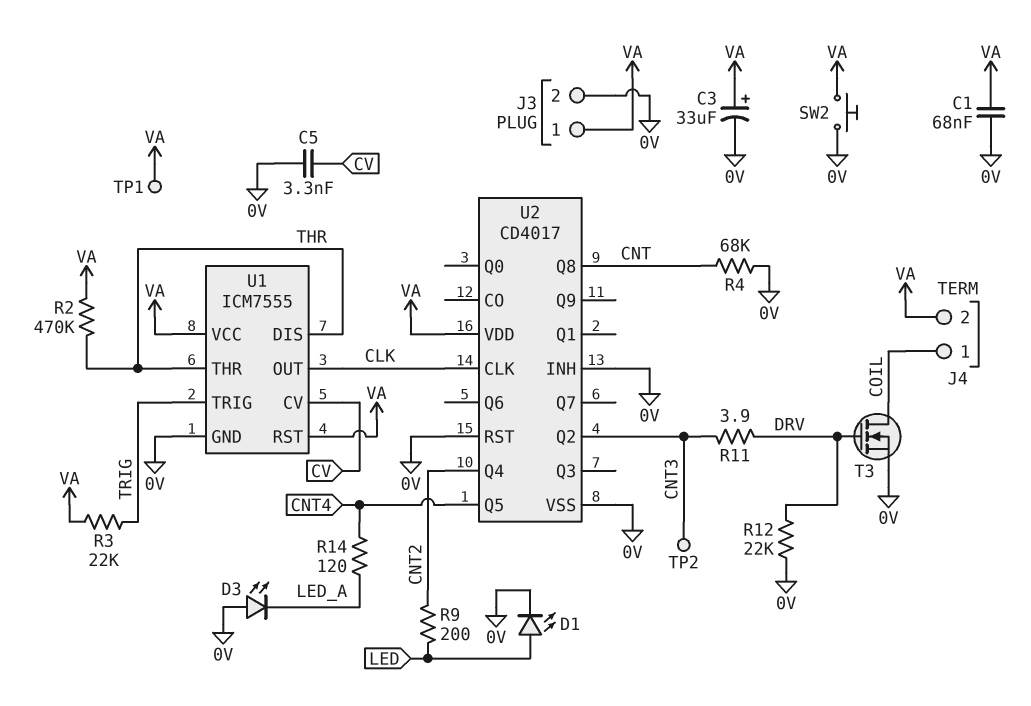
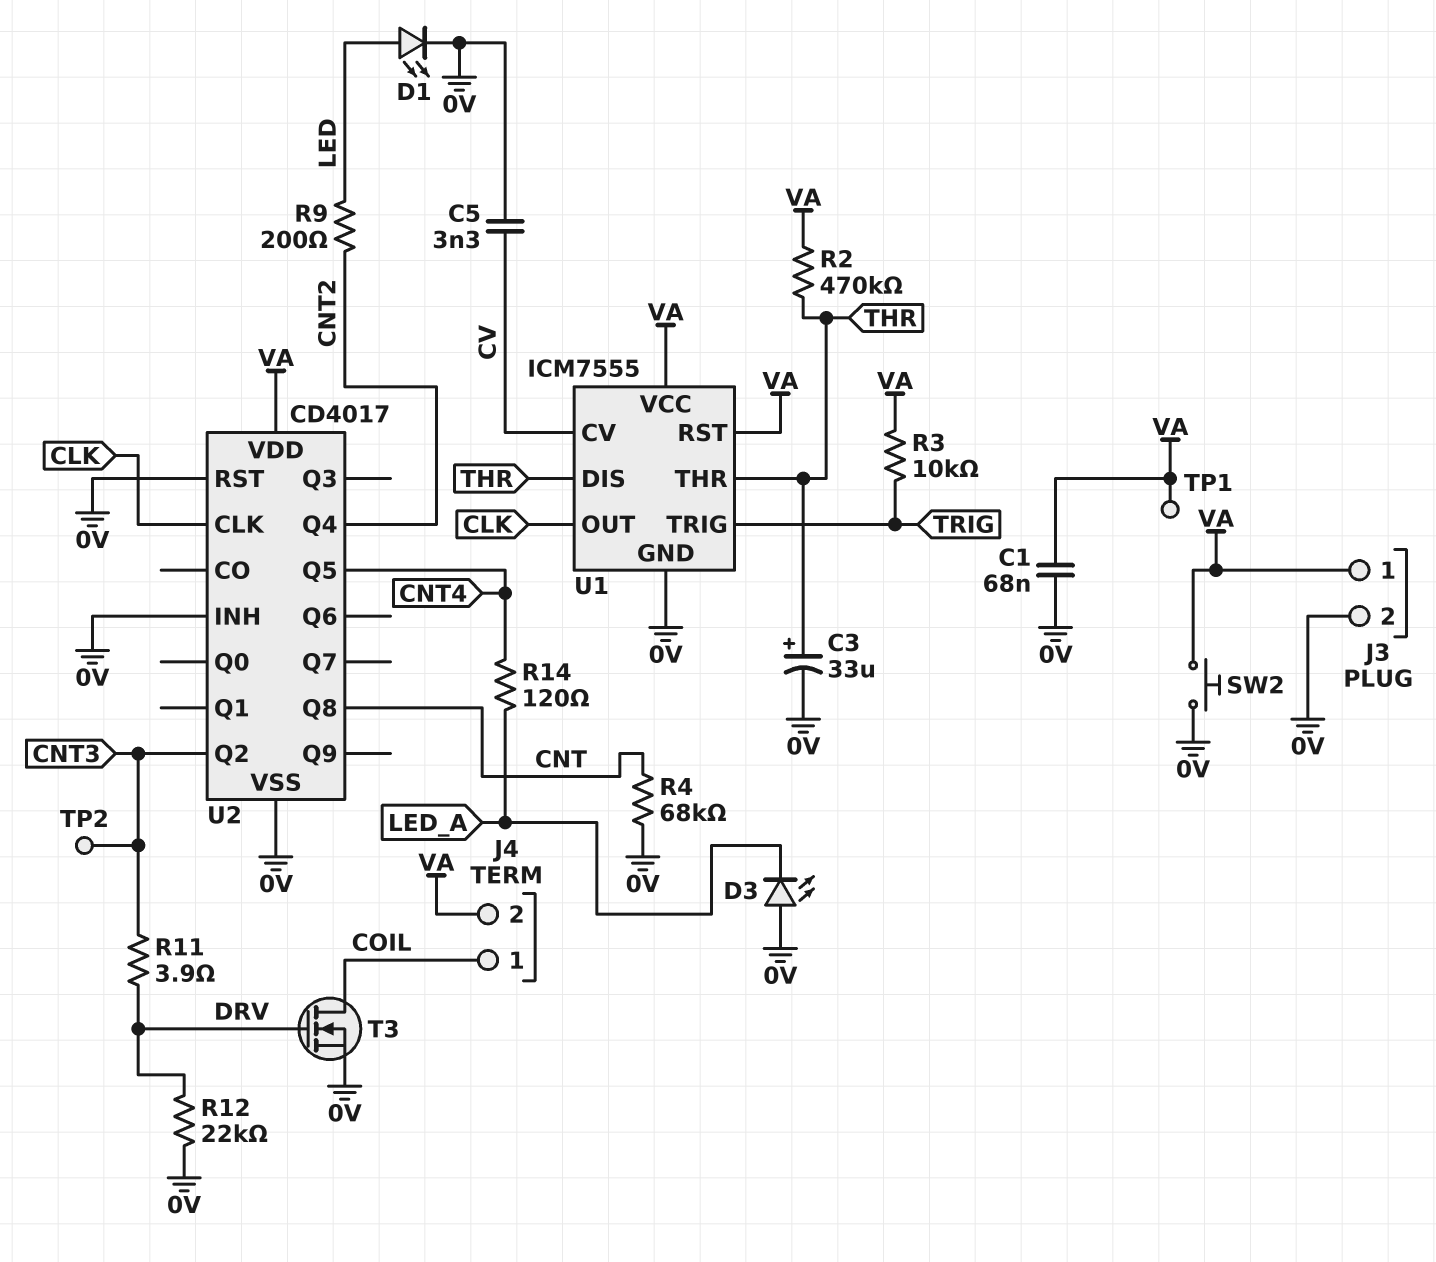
C3: 33uF (plus VA, minus 0V) -> 33uF (plus THR, minus 0V)
R3: 22k (TRIG, VA) -> 10k (TRIG, VA)

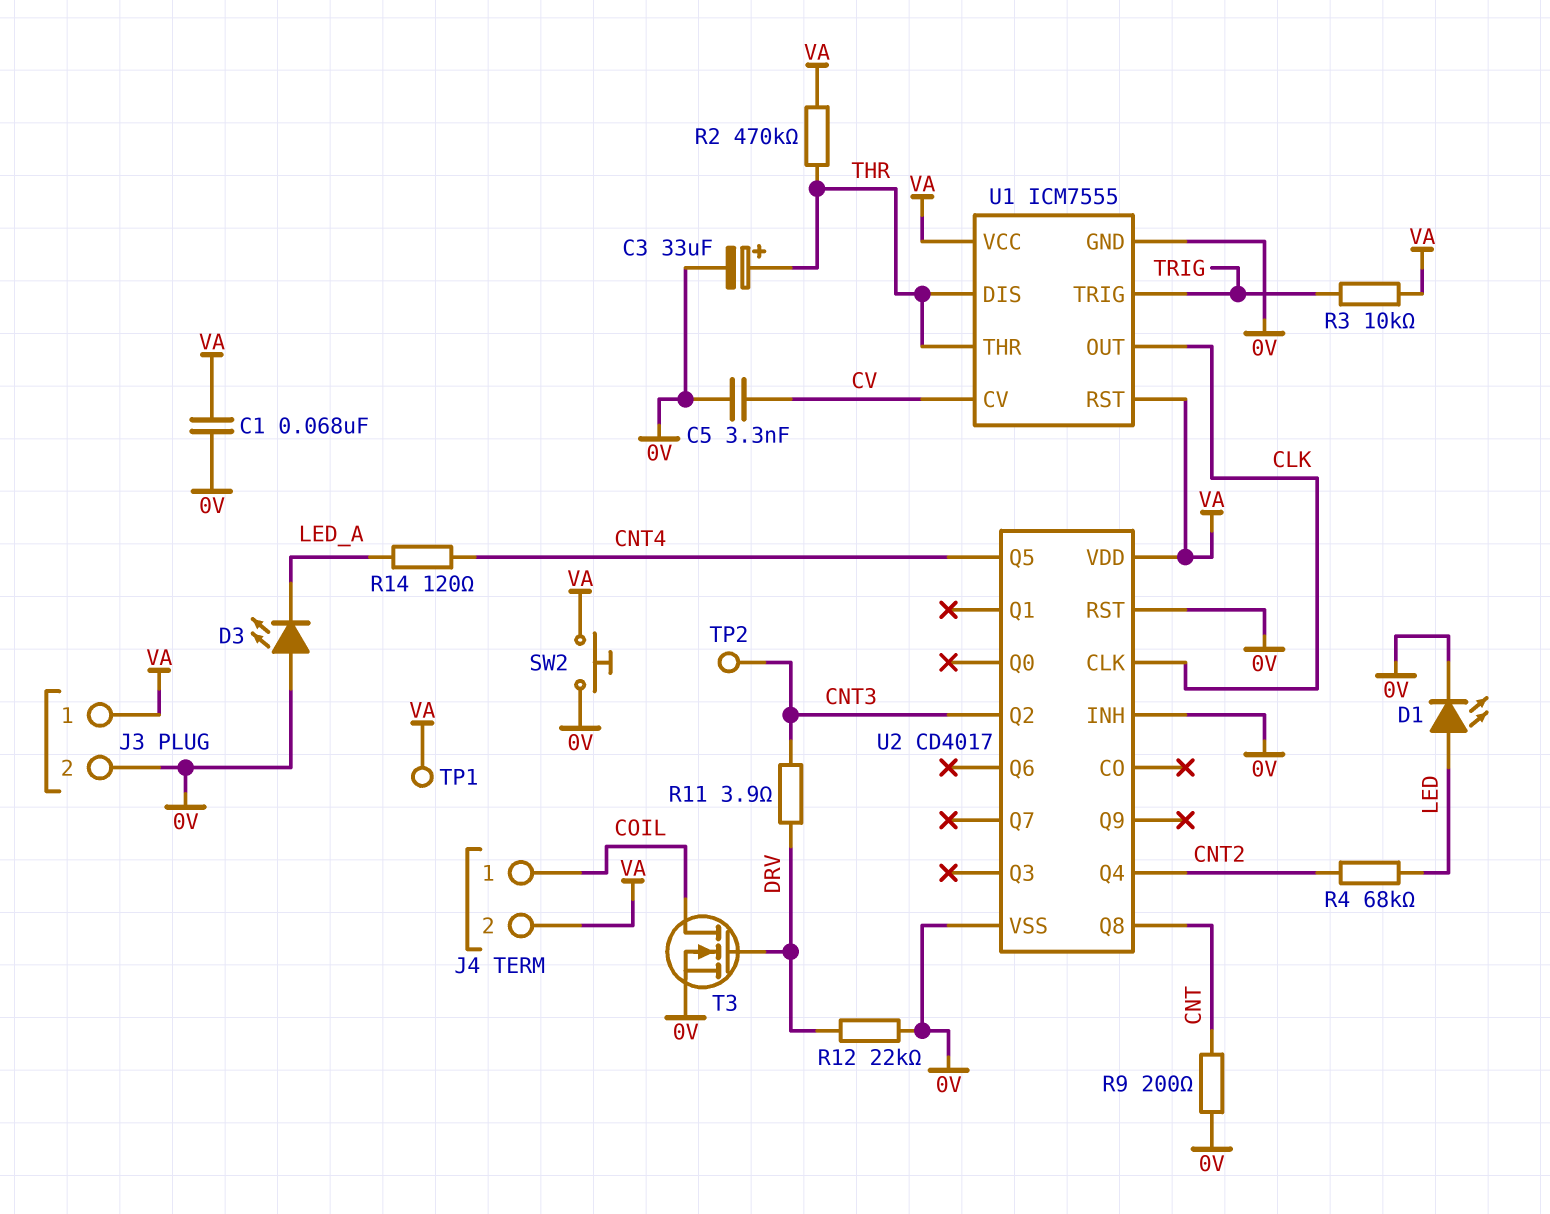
R4: 68k (0V, CNT) -> 68k (CNT2, LED)
R9: 200 (CNT2, LED) -> 200 (0V, CNT)

